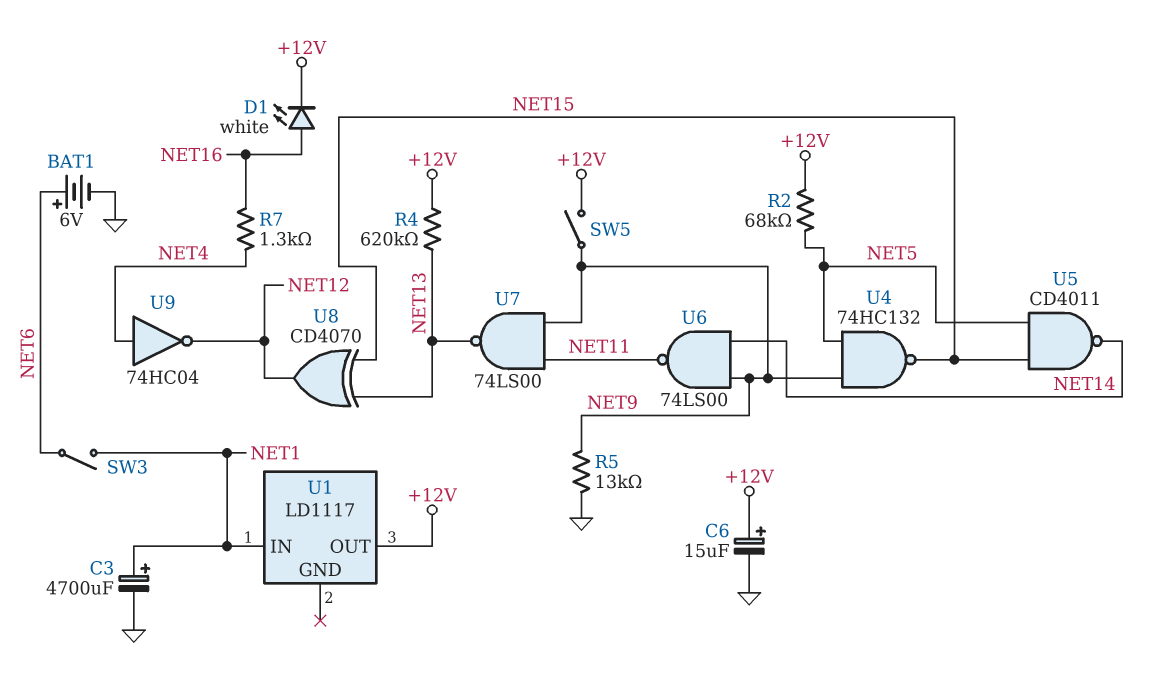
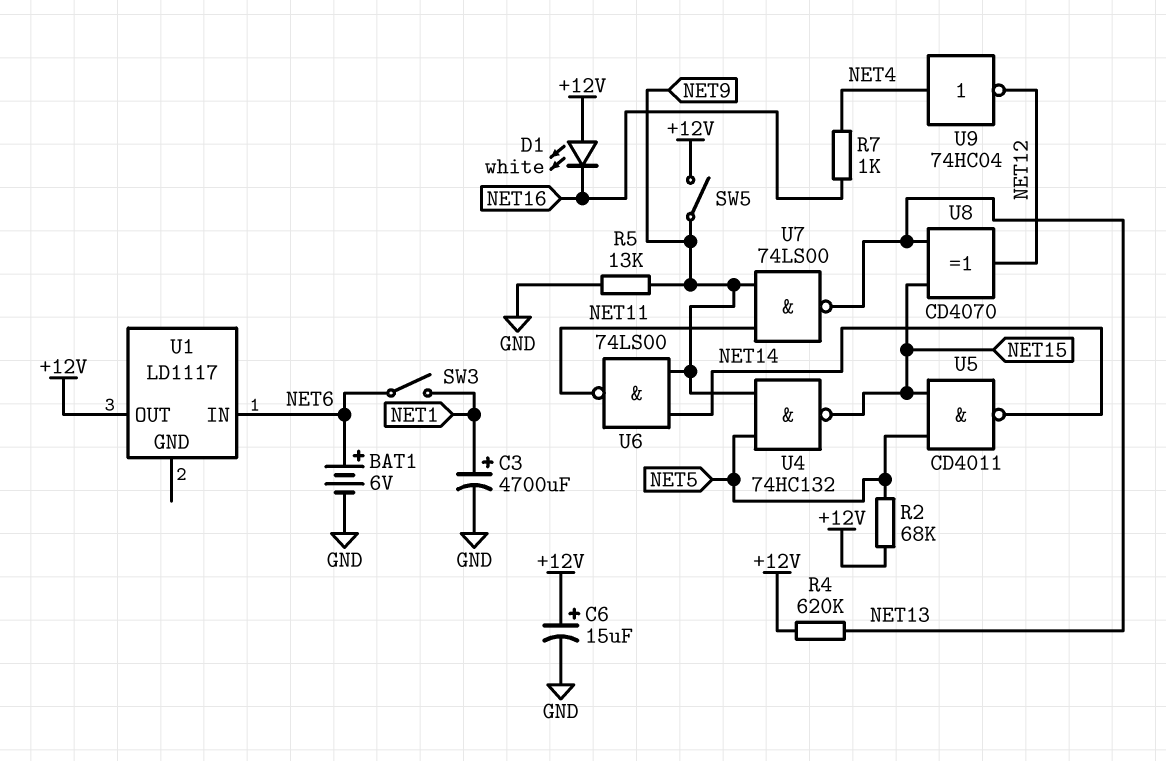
D1: LED white (A NET16, K +12V) -> LED white (A +12V, K NET16)
R7: 1.3k (NET4, NET16) -> 1k (NET4, NET16)
U1 pin IN: NET1 -> NET6

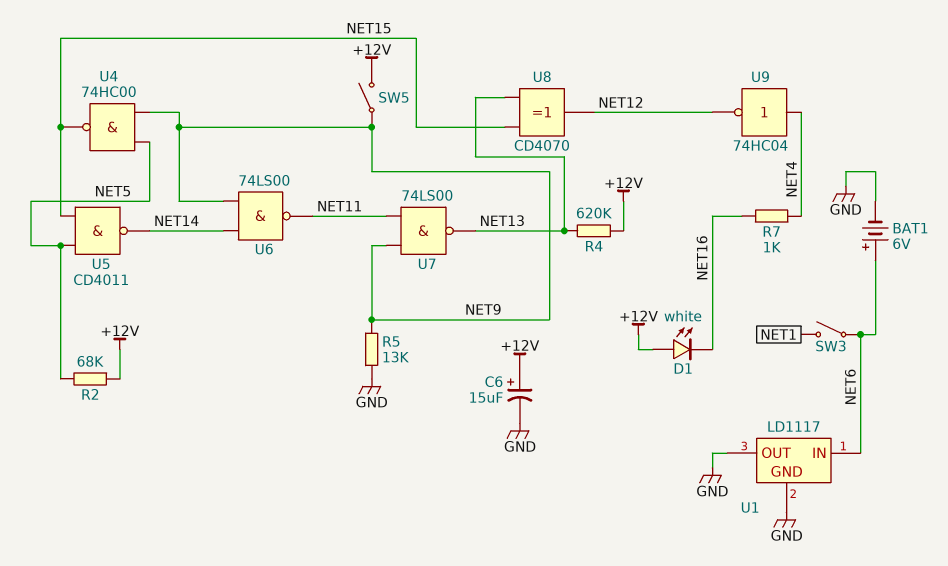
C3: 4700uF (plus NET1, minus GND) -> none
U1 pin GND: none -> GND
U1 pin OUT: +12V -> GND
U4: NAND 74HC132 (in NET5, in NET9, out NET15) -> NAND 74HC00 (in NET5, in NET9, out NET15)

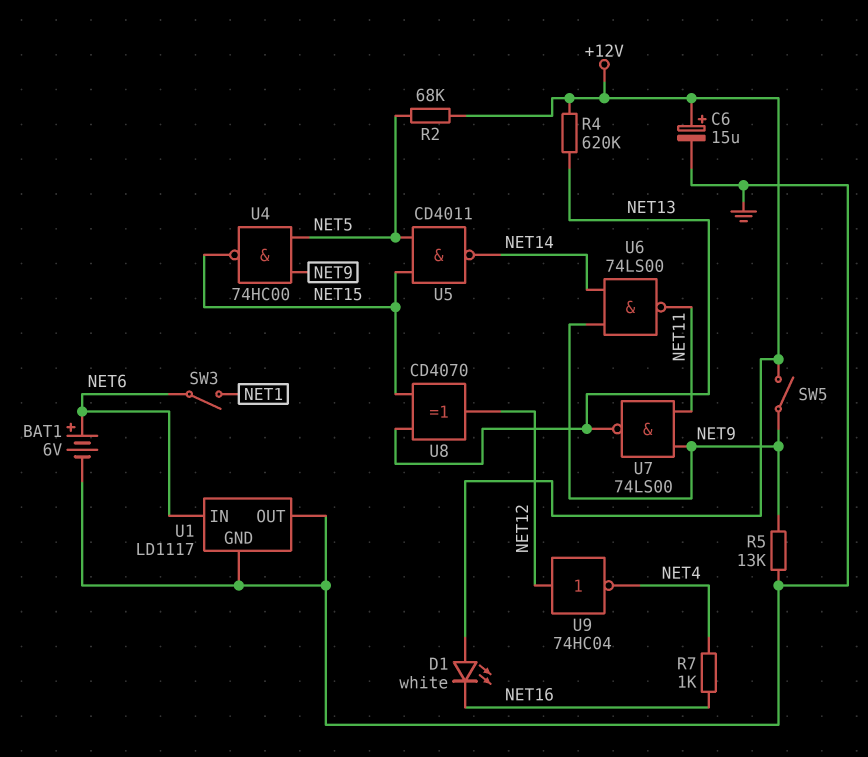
U9: NOT 74HC04 (in NET4, out NET12) -> NOT 74HC04 (in NET12, out NET4)

